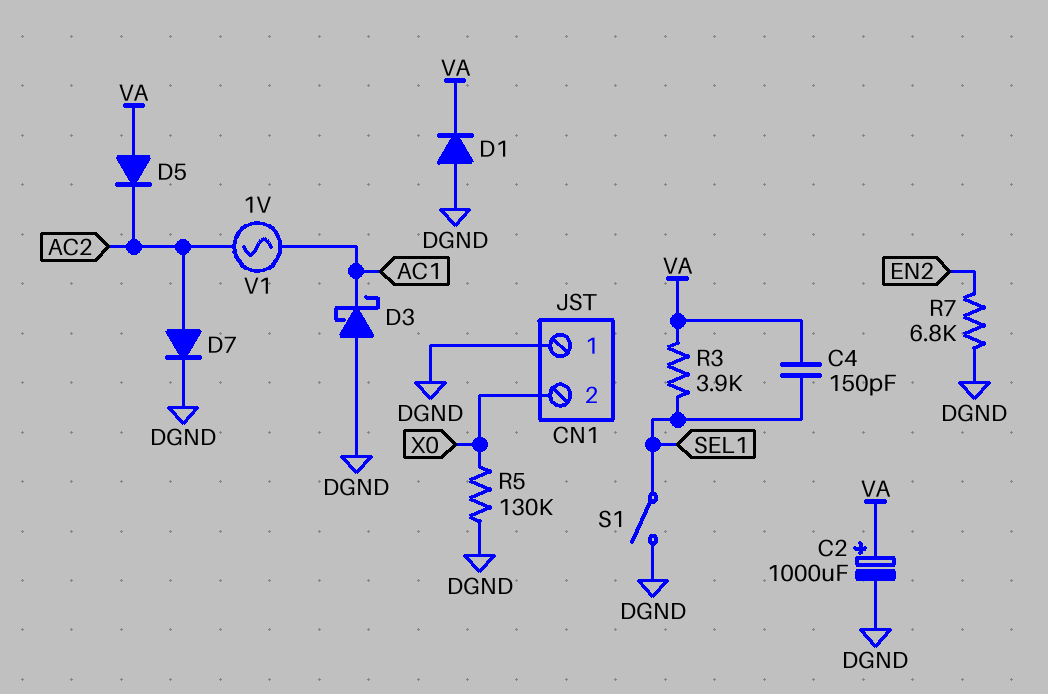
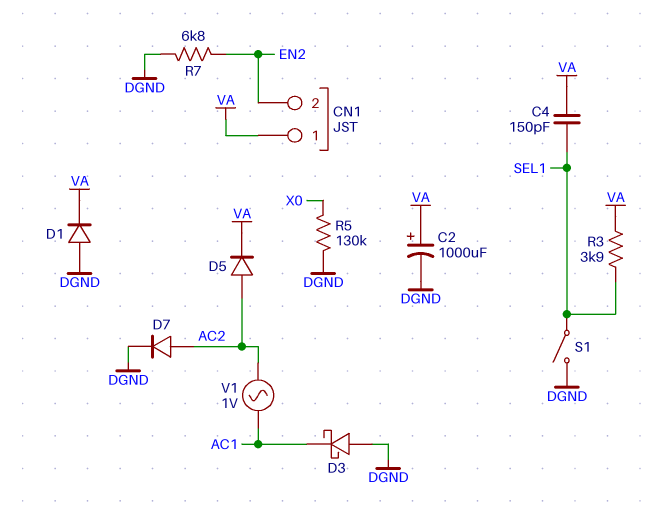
CN1 pin 1: DGND -> VA
CN1 pin 2: X0 -> EN2
D5: diode (A VA, K AC2) -> diode (A AC2, K VA)

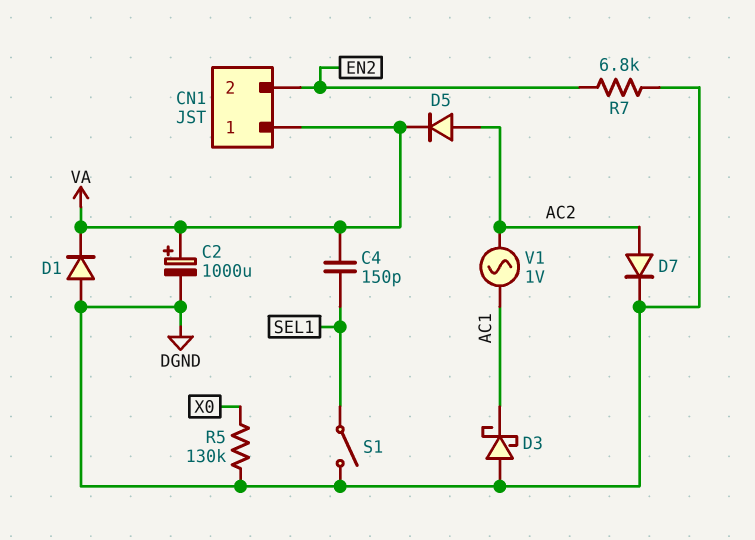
R3: 3.9k (SEL1, VA) -> none

